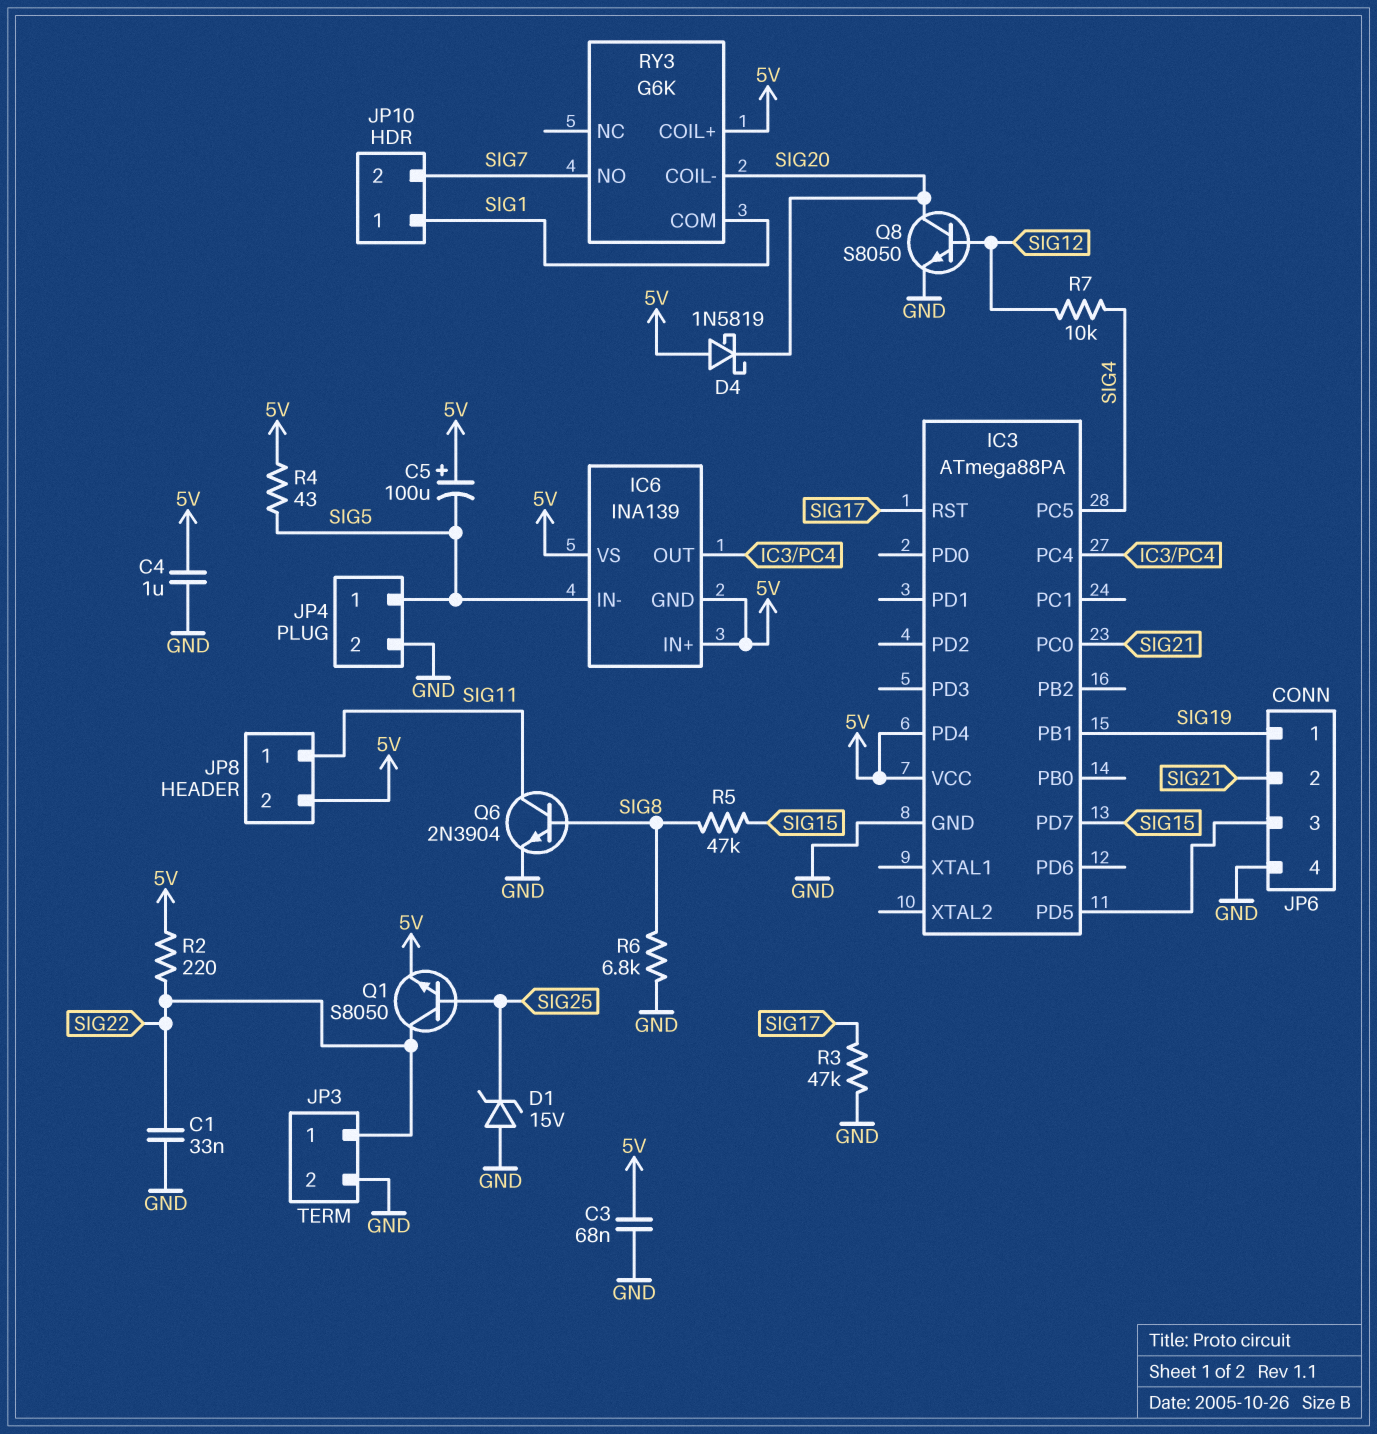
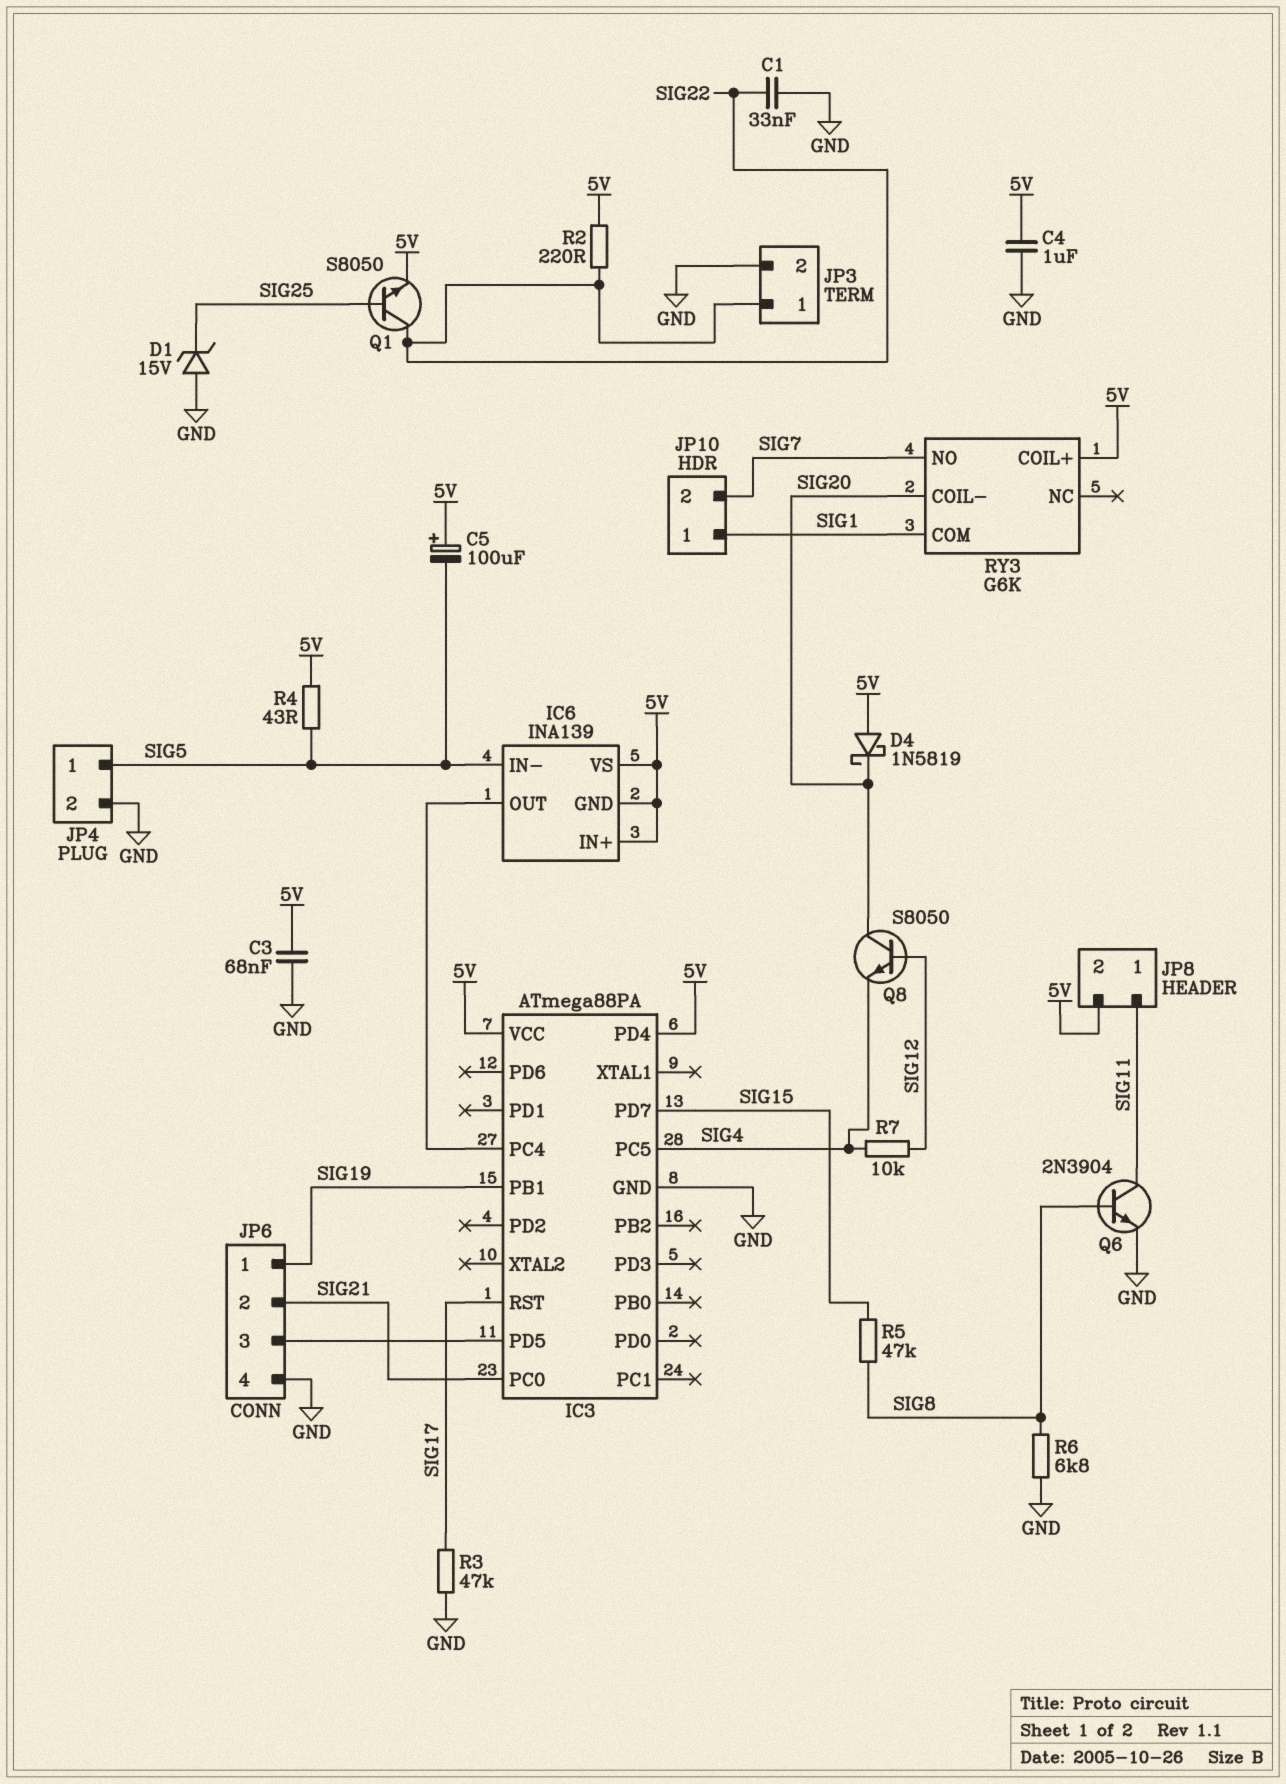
Q8: NPN S8050 (B SIG12, C SIG20, E GND) -> NPN S8050 (B SIG12, C SIG20, E SIG4)

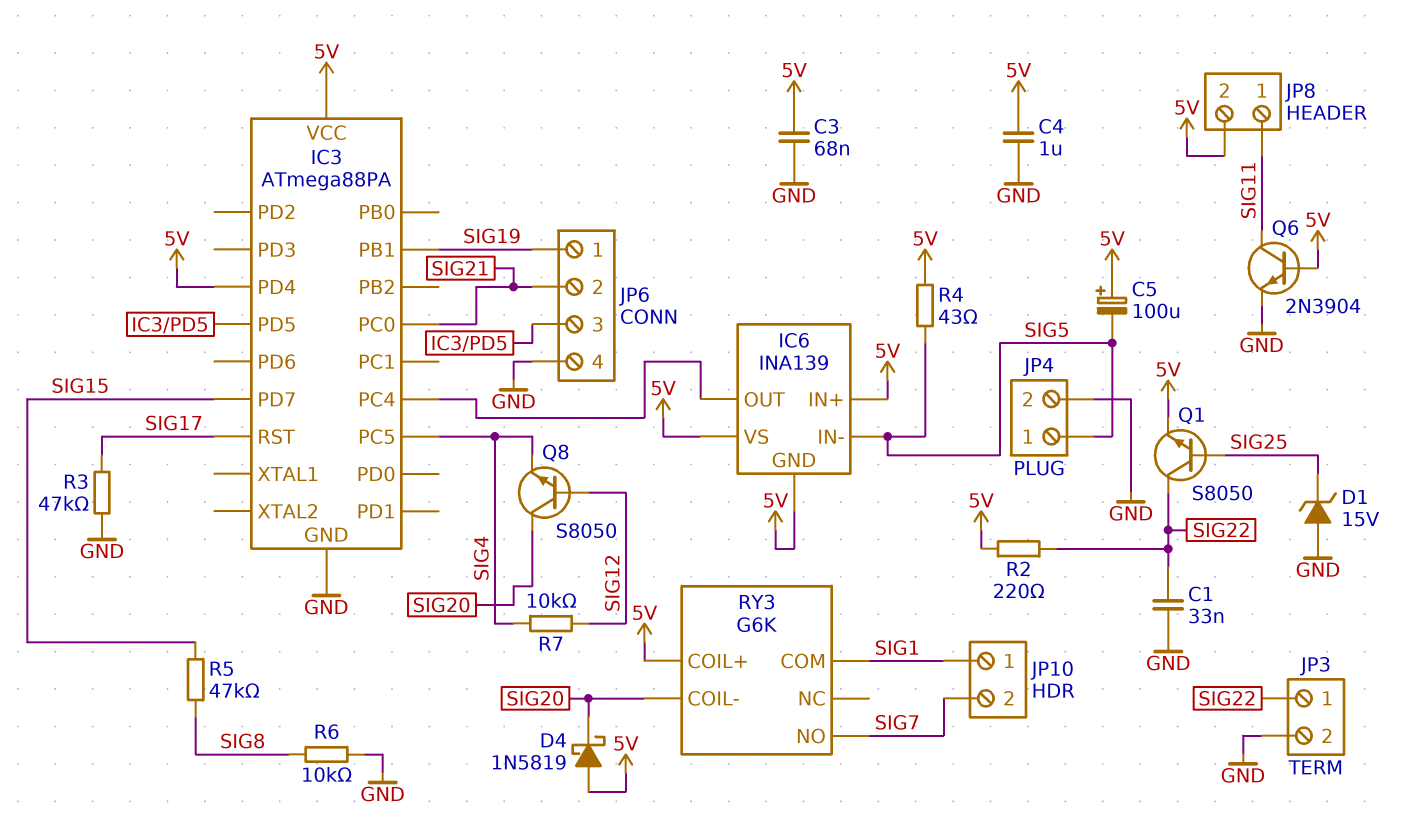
Q6: NPN 2N3904 (B SIG8, C SIG11, E GND) -> NPN 2N3904 (B 5V, C SIG11, E GND)
R6: 6.8k (GND, SIG8) -> 10k (GND, SIG8)

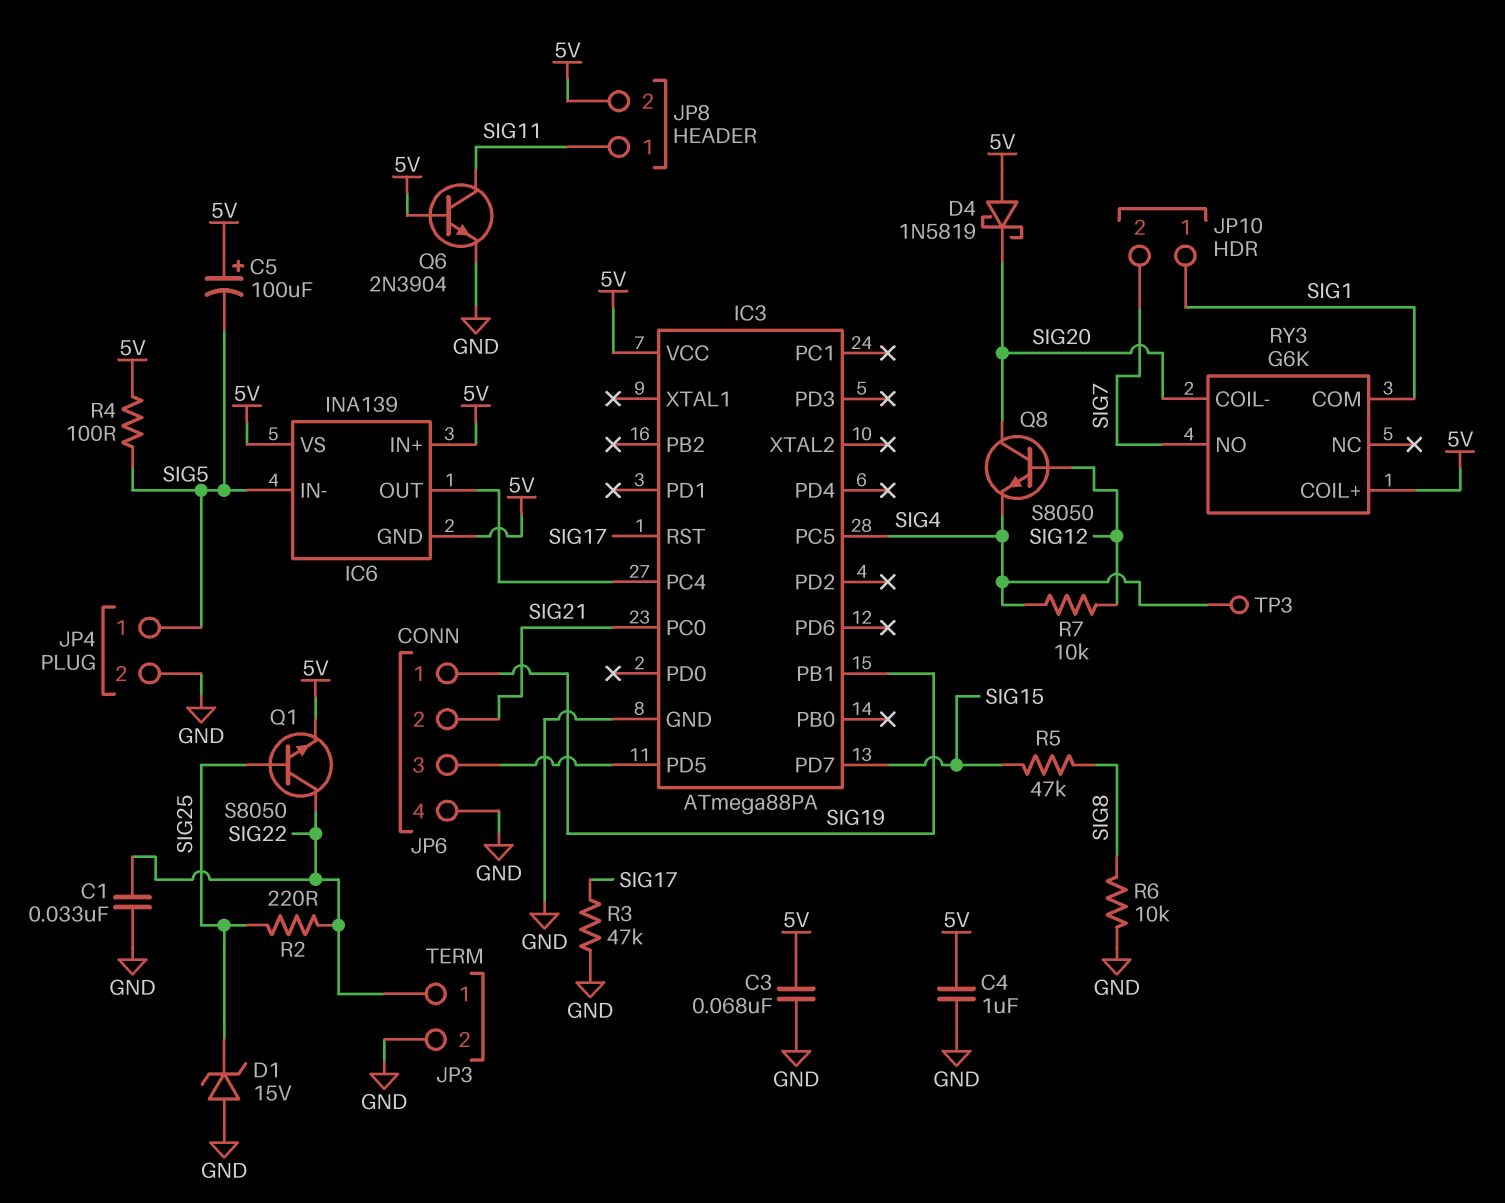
IC3 pin PD4: 5V -> none
R2: 220 (5V, SIG22) -> 220 (SIG22, SIG25)
R4: 43 (5V, SIG5) -> 100 (5V, SIG5)
TP3: none -> test point (SIG4)

